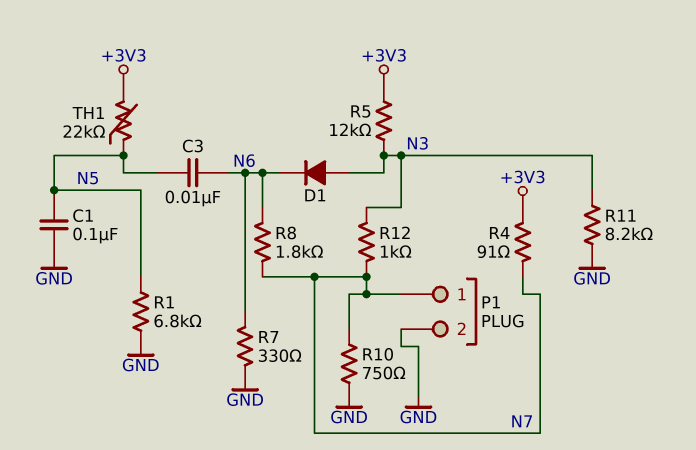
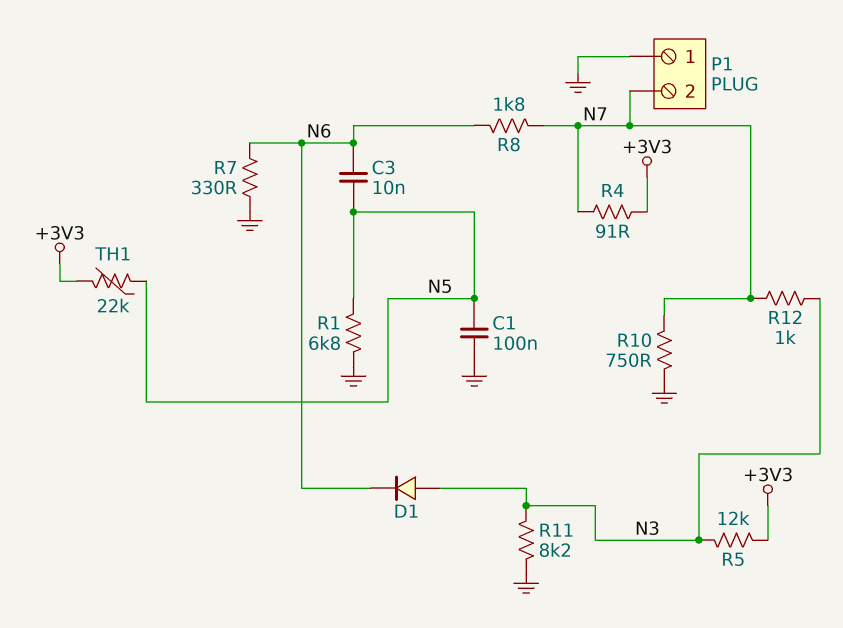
P1 pin 1: N7 -> GND
P1 pin 2: GND -> N7

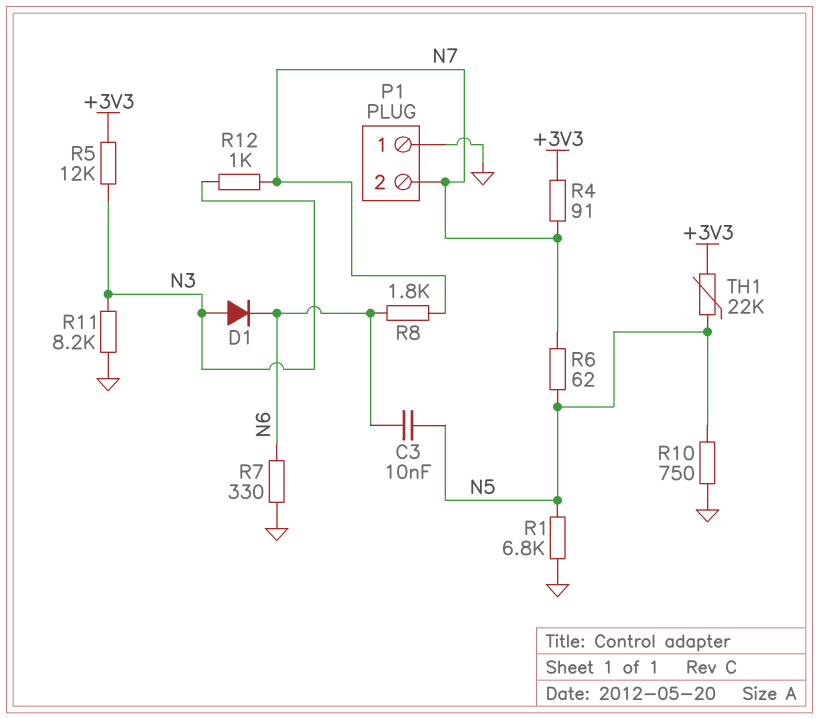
C1: 100nF (GND, N5) -> none
R6: none -> 62 (N5, N7)
R10: 750 (GND, N7) -> 750 (GND, N5)

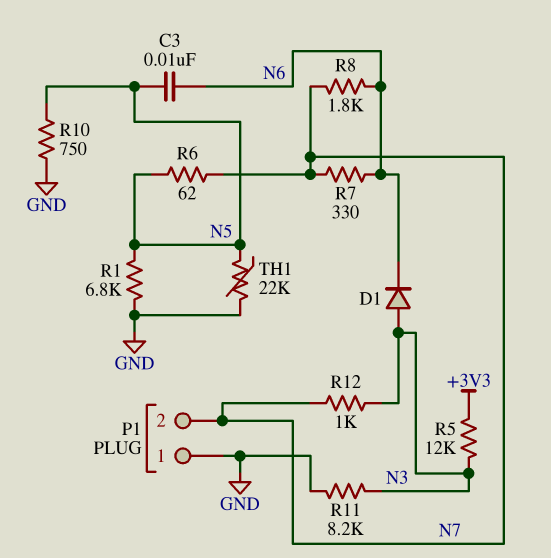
R4: 91 (+3V3, N7) -> none
R7: 330 (GND, N6) -> 330 (N6, N7)
TH1: 22k (+3V3, N5) -> 22k (GND, N5)

